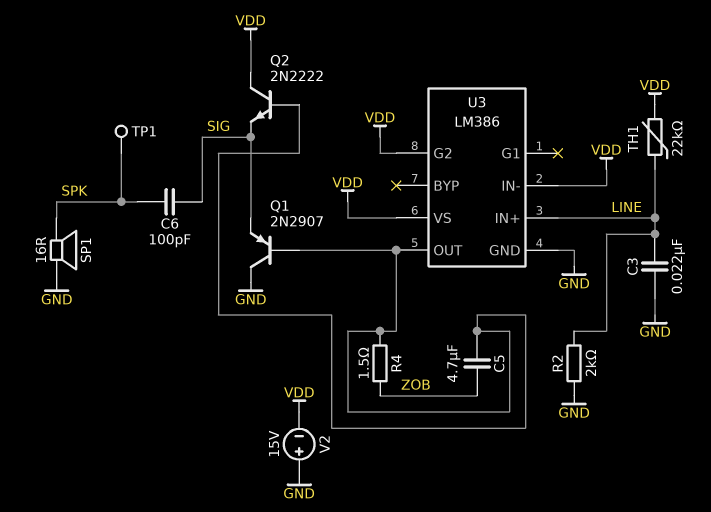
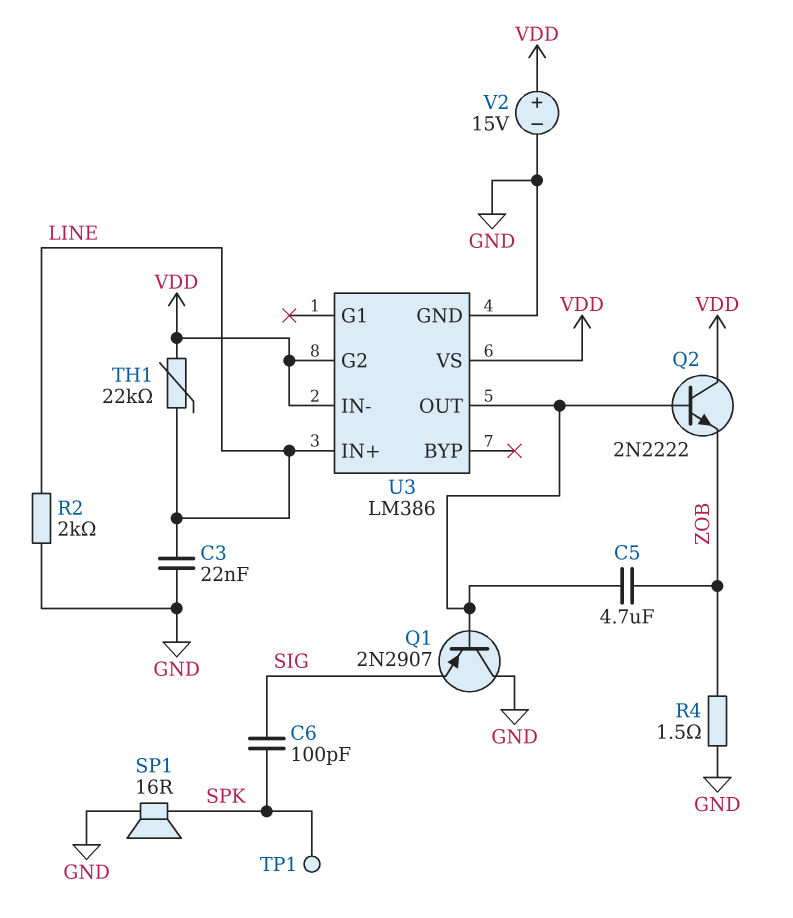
Q2: NPN 2N2222 (B U3/OUT, C VDD, E SIG) -> NPN 2N2222 (B U3/OUT, C VDD, E ZOB)
R4: 1.5 (U3/OUT, ZOB) -> 1.5 (GND, ZOB)
V2: 15V (plus GND, minus VDD) -> 15V (plus VDD, minus GND)

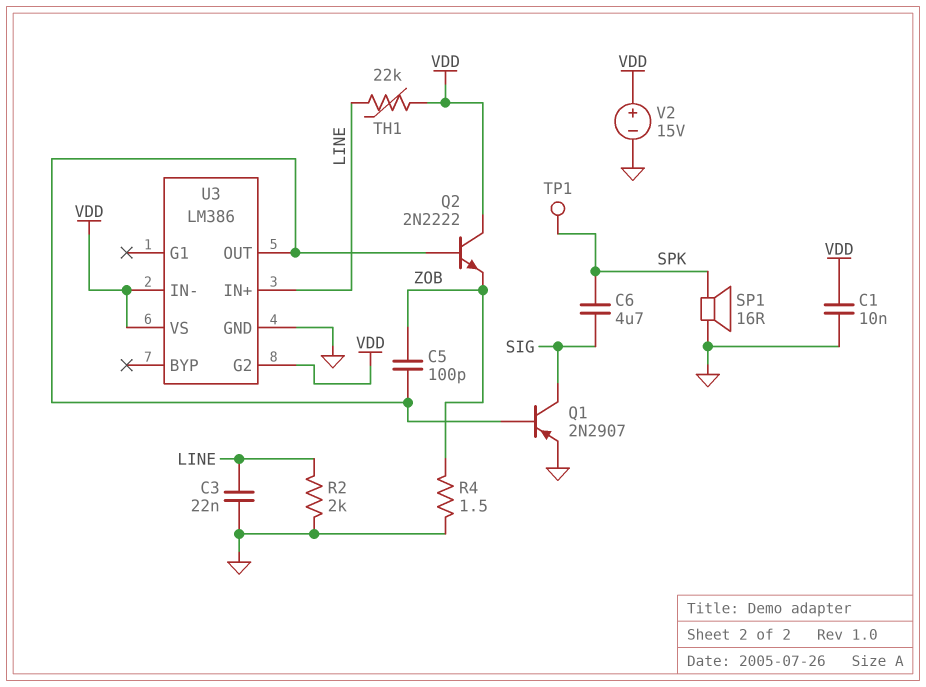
C1: none -> 10nF (GND, VDD)
C5: 4.7uF (U3/OUT, ZOB) -> 100pF (U3/OUT, ZOB)
C6: 100pF (SIG, SPK) -> 4.7uF (SIG, SPK)
Q1: PNP 2N2907 (B U3/OUT, C GND, E SIG) -> PNP 2N2907 (B U3/OUT, C SIG, E GND)

